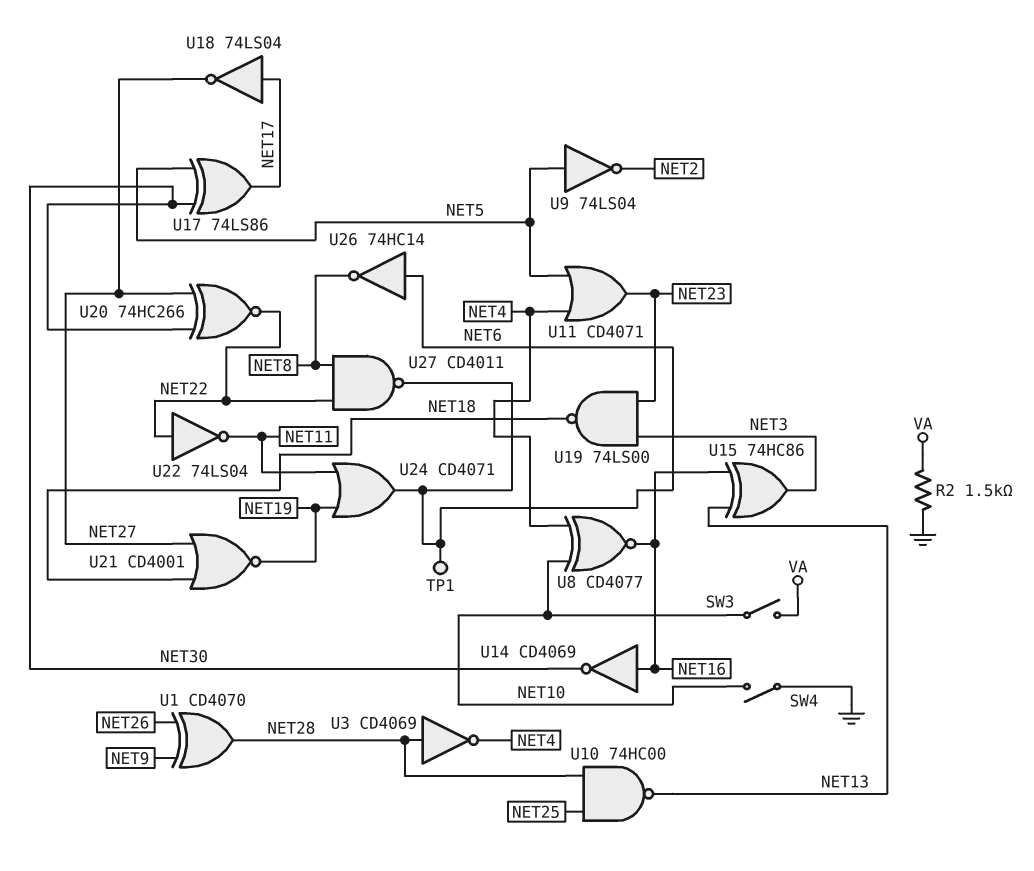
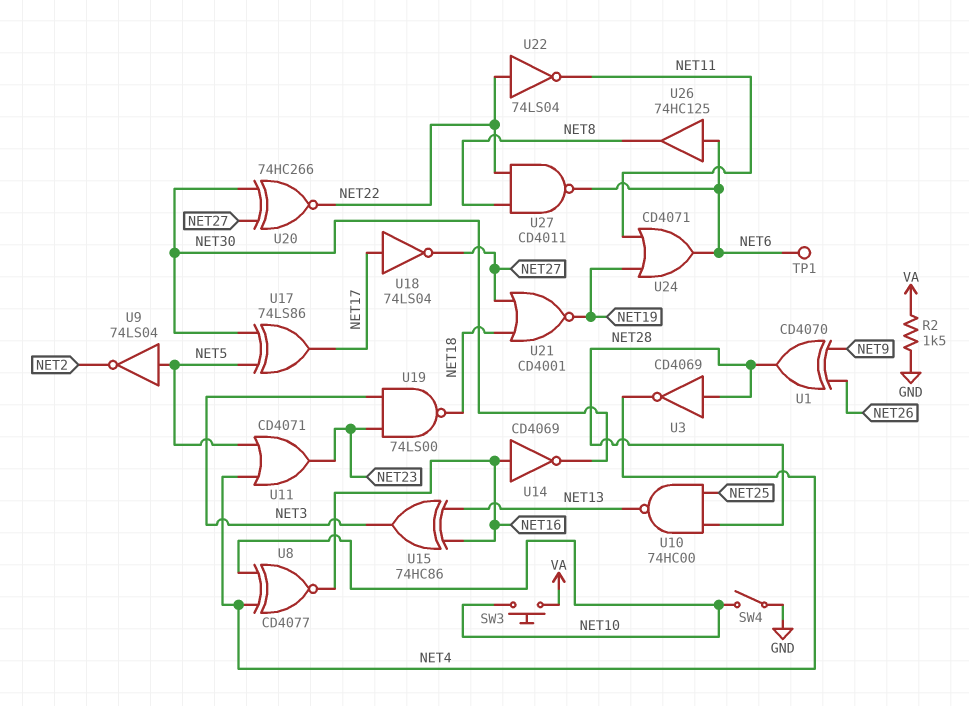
SW3: switch (NET10, VA) -> button (NET10, VA)
U26: NOT 74HC14 (in NET6, out NET8) -> buffer 74HC125 (in NET6, out NET8)

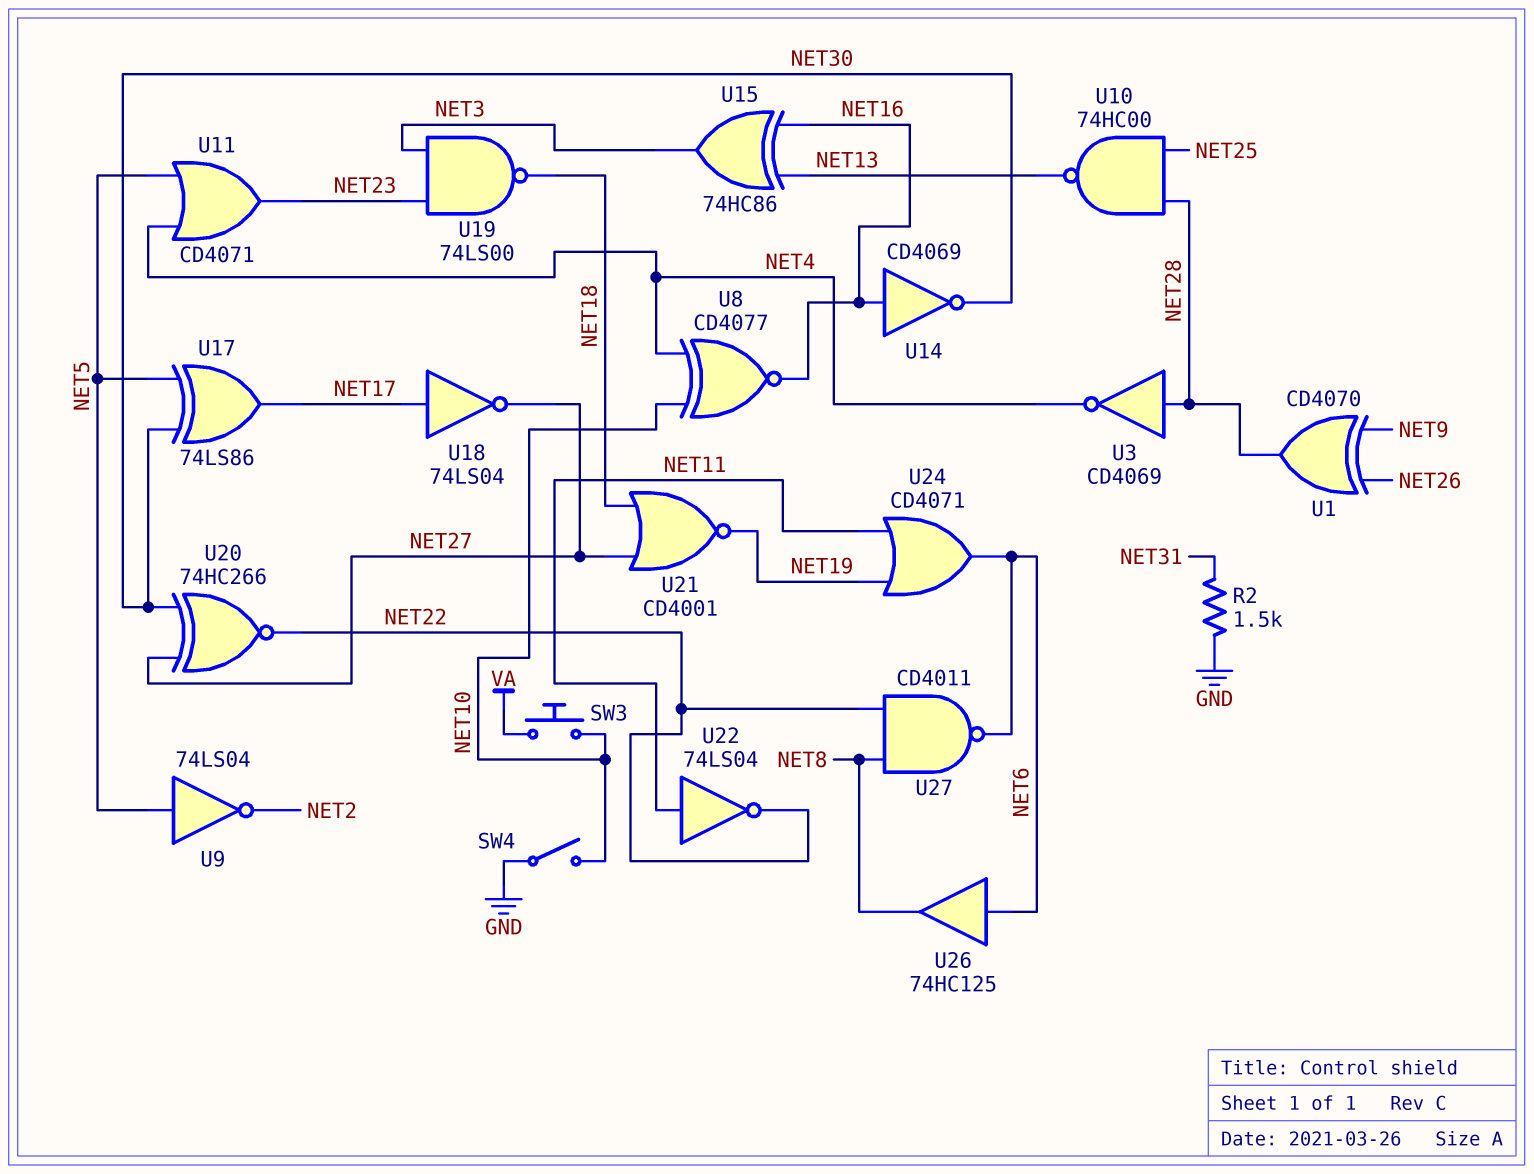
R2: 1.5k (GND, VA) -> 1.5k (GND, NET31)
TP1: test point (NET6) -> none
U22: NOT 74LS04 (in NET22, out NET11) -> NOT 74LS04 (in NET11, out NET22)

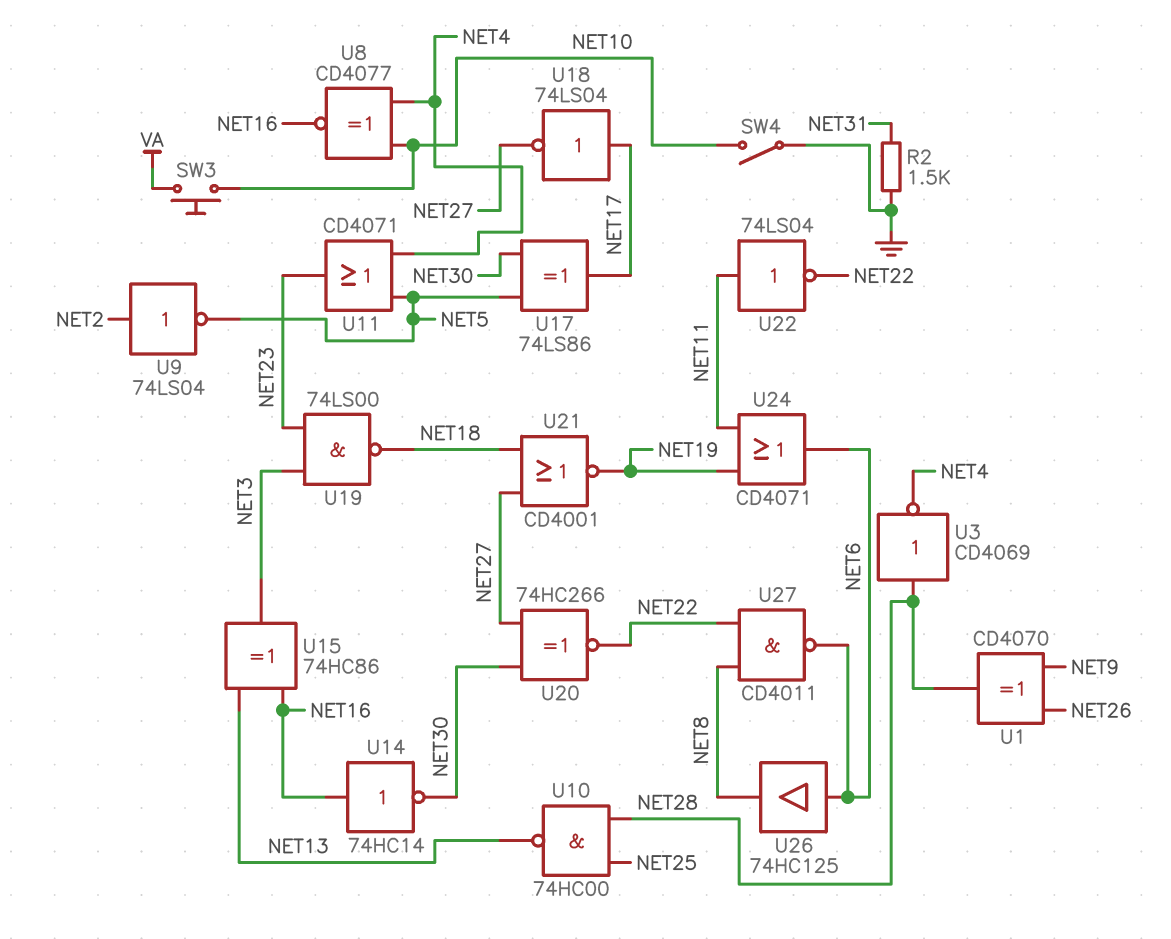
U9: NOT 74LS04 (in NET5, out NET2) -> NOT 74LS04 (in NET2, out NET5)
U14: NOT CD4069 (in NET16, out NET30) -> NOT 74HC14 (in NET16, out NET30)

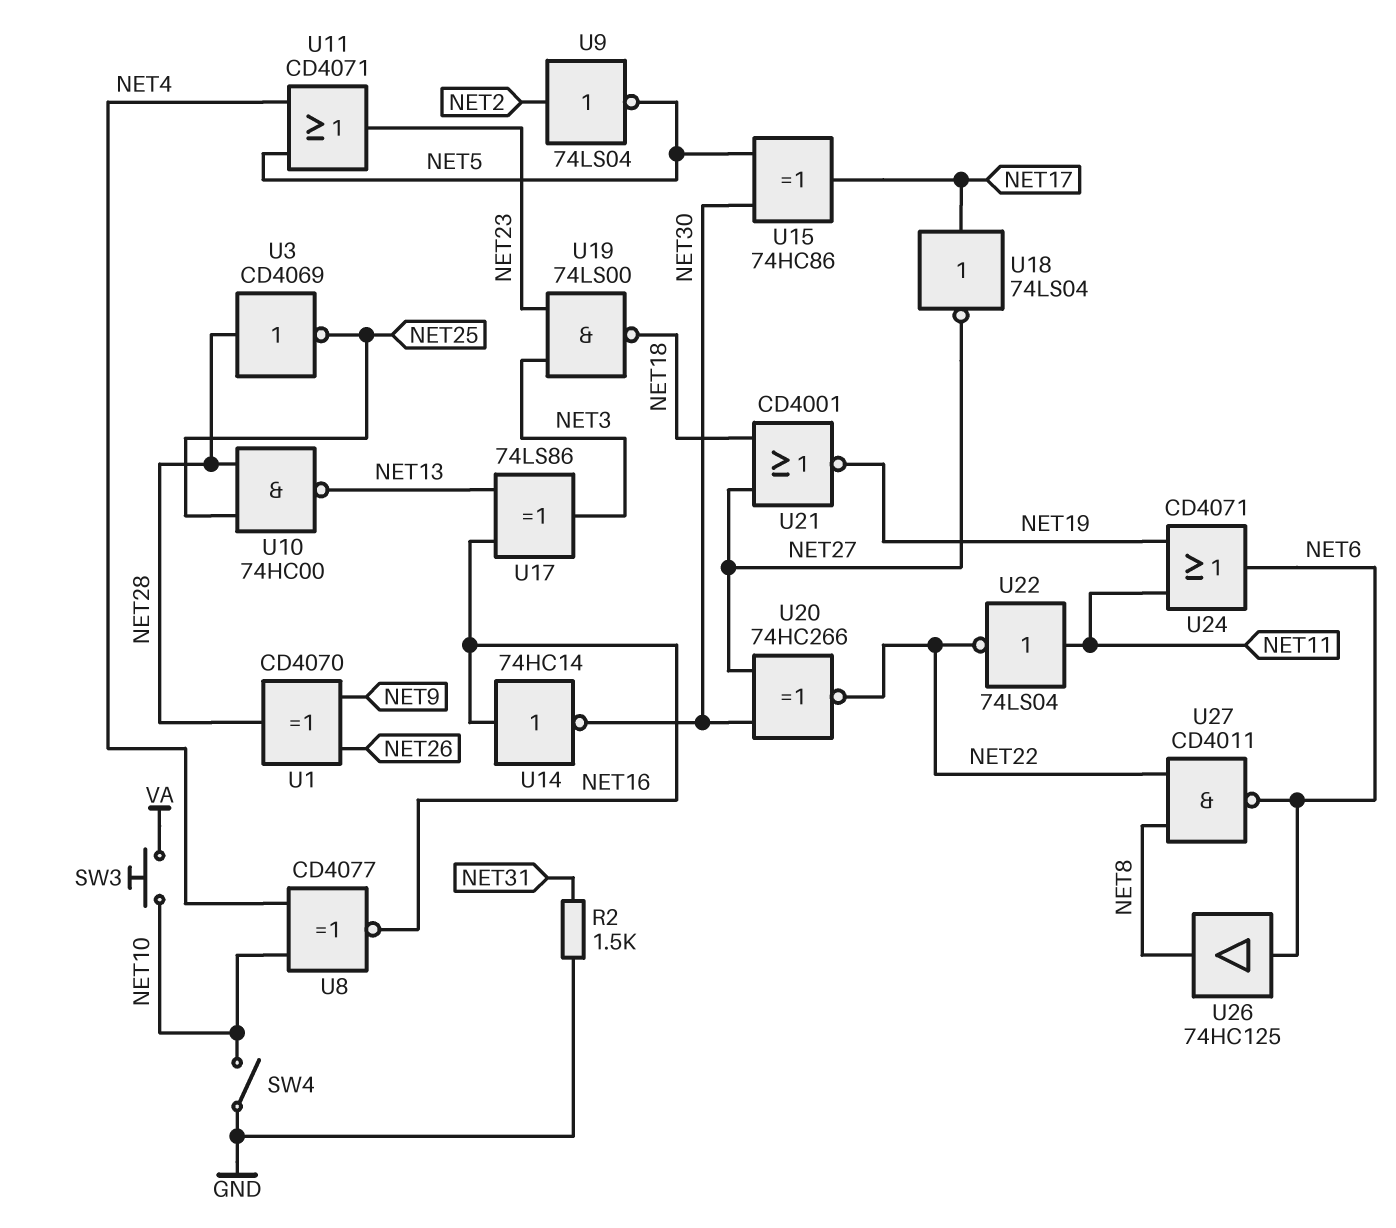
U3: NOT CD4069 (in NET28, out NET4) -> NOT CD4069 (in NET28, out NET25)
U15: XOR 74HC86 (in NET13, in NET16, out NET3) -> XOR 74HC86 (in NET5, in NET30, out NET17)
U17: XOR 74LS86 (in NET5, in NET30, out NET17) -> XOR 74LS86 (in NET13, in NET16, out NET3)

